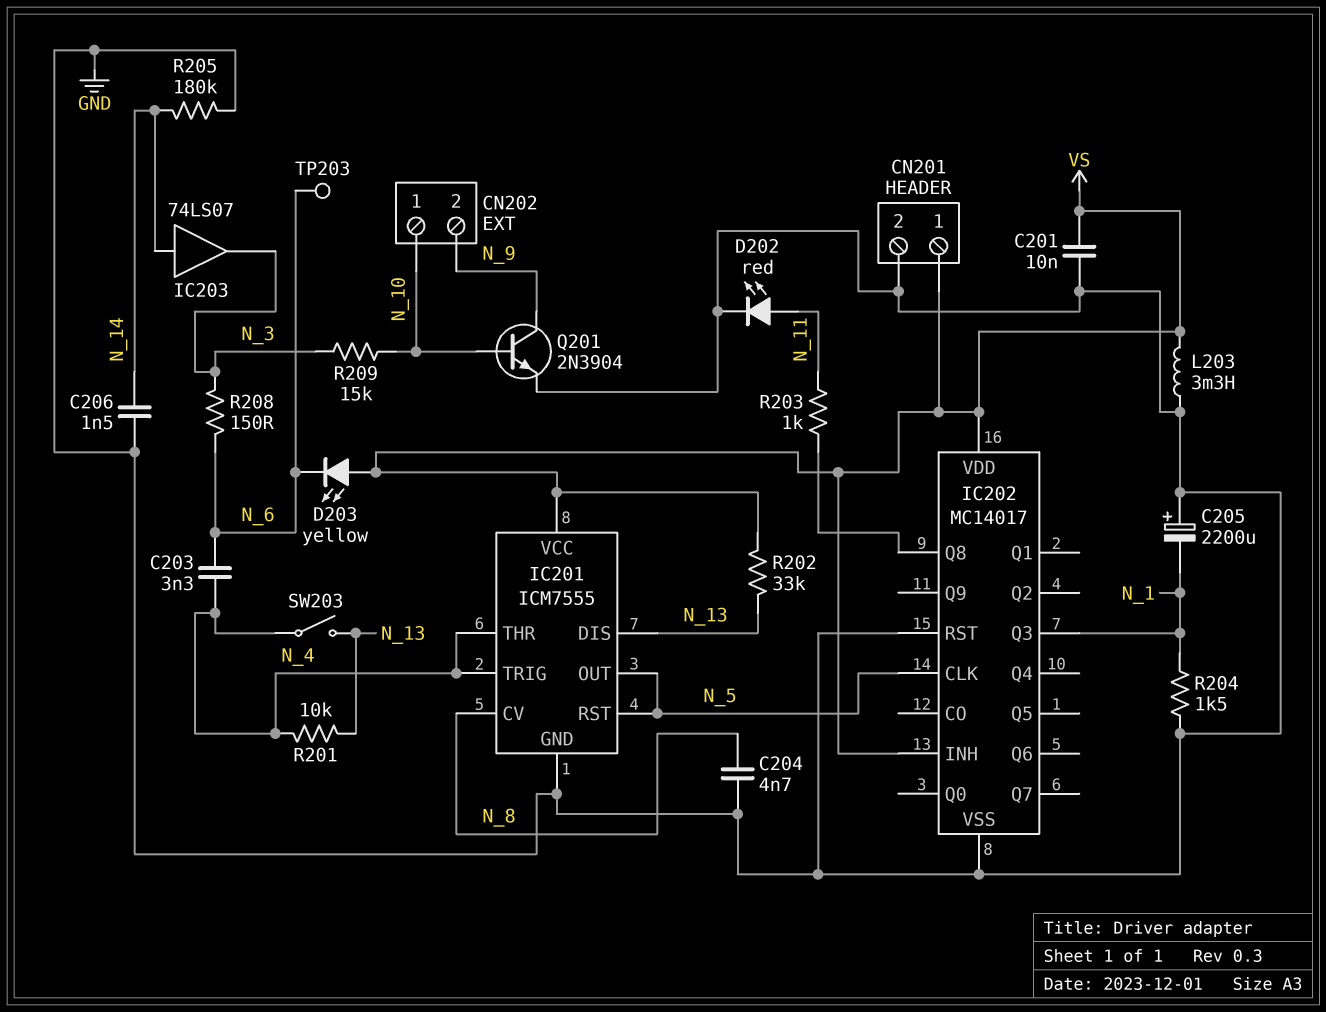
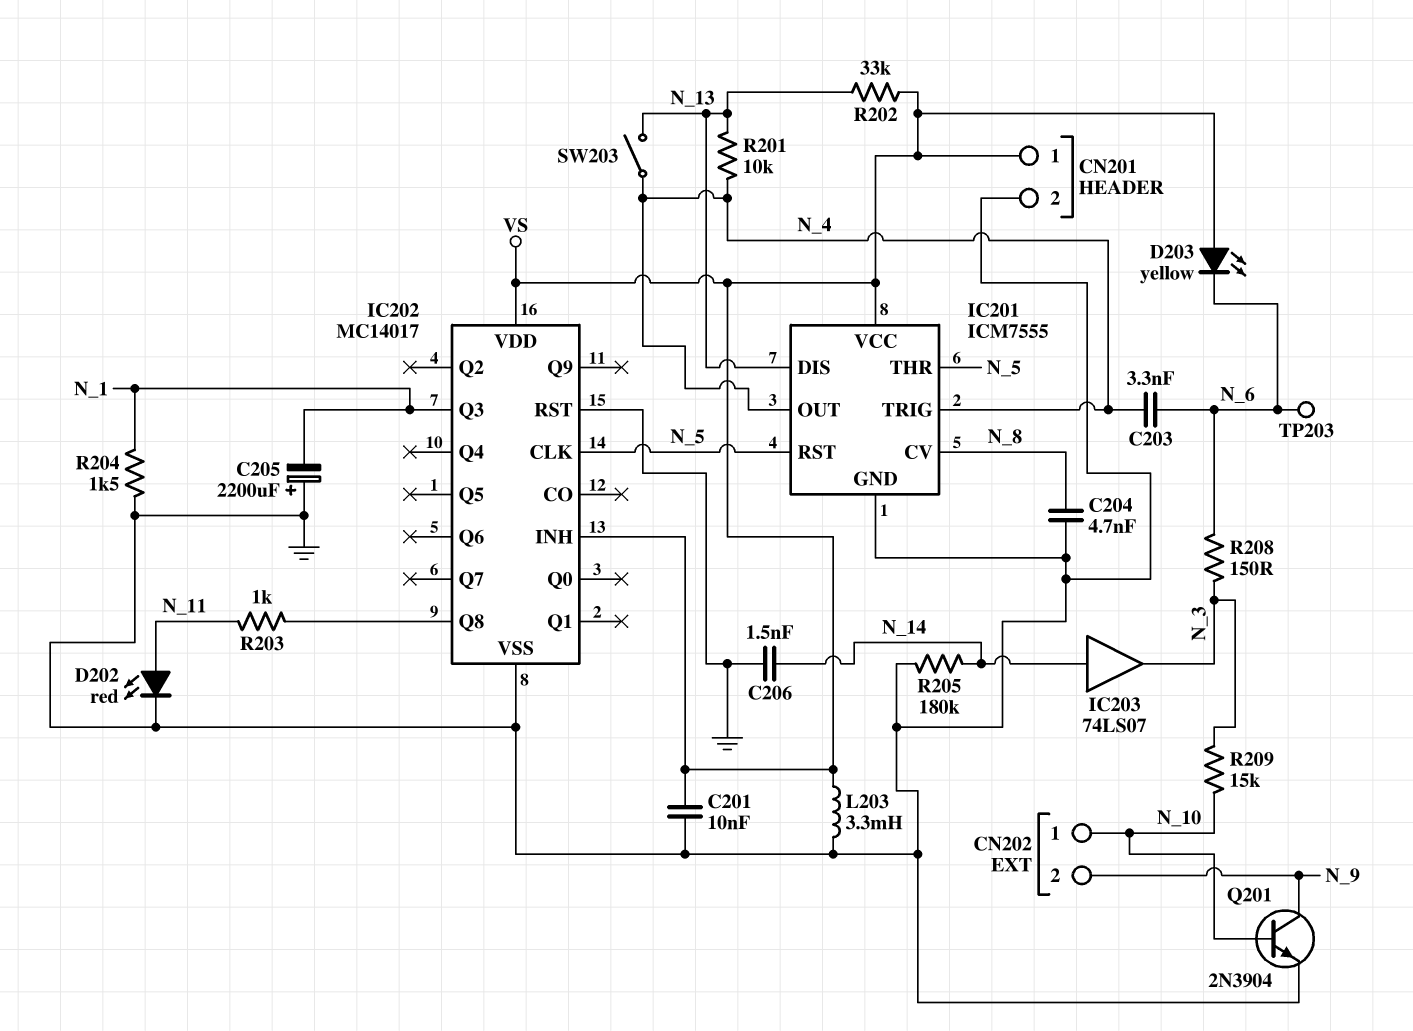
IC201 pin OUT: N_5 -> N_4
IC201 pin THR: N_4 -> N_5

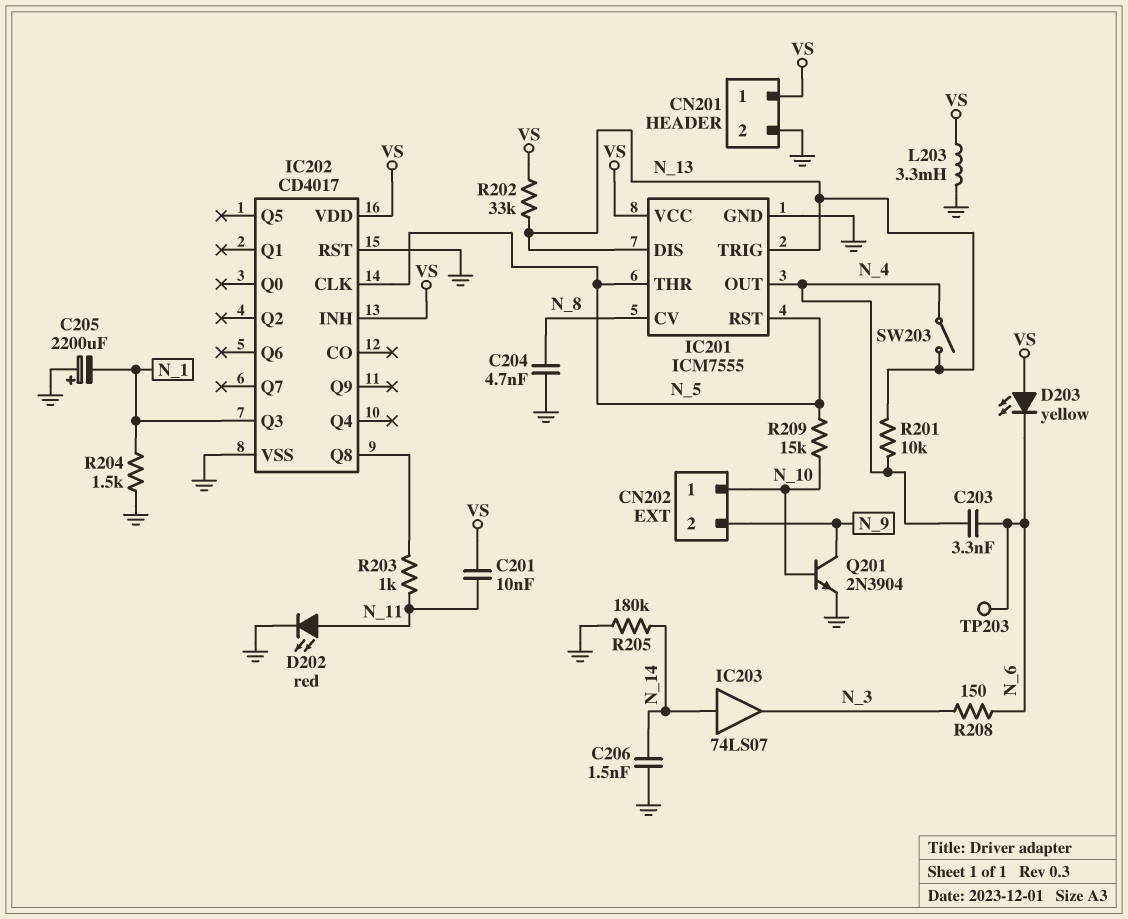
C201: 10nF (GND, VS) -> 10nF (N_11, VS)
IC201 pin TRIG: N_4 -> N_13
IC202: MC14017 -> CD4017
R209: 15k (N_3, N_10) -> 15k (N_5, N_10)

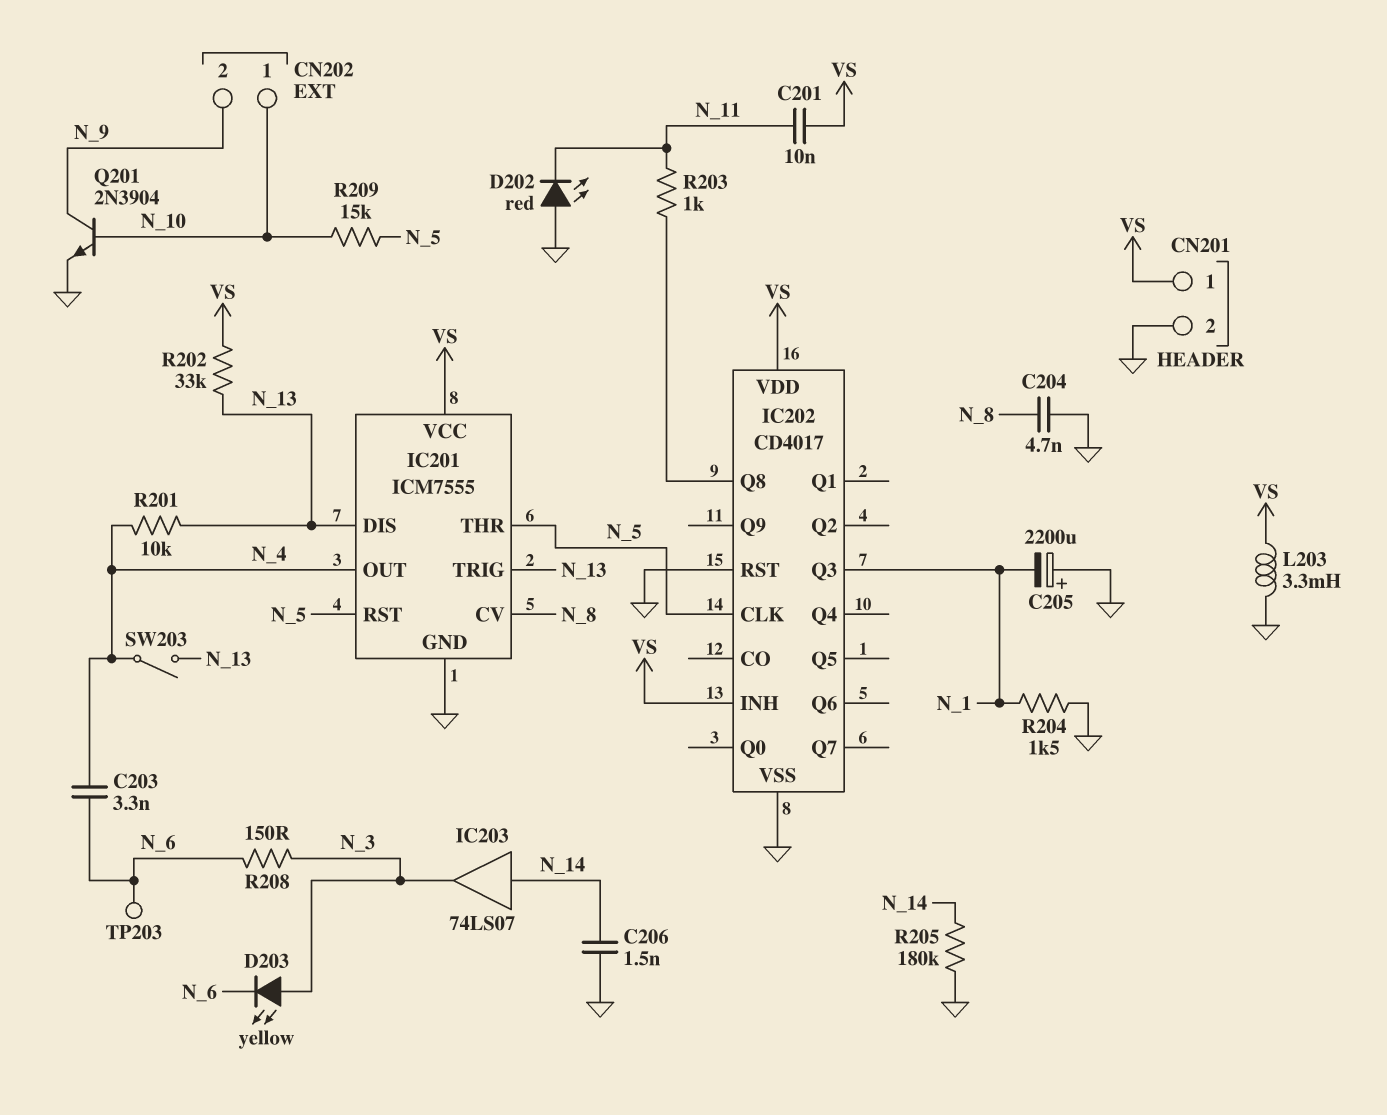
D202: LED red (A N_11, K GND) -> LED red (A GND, K N_11)
D203: LED yellow (A VS, K N_6) -> LED yellow (A N_3, K N_6)

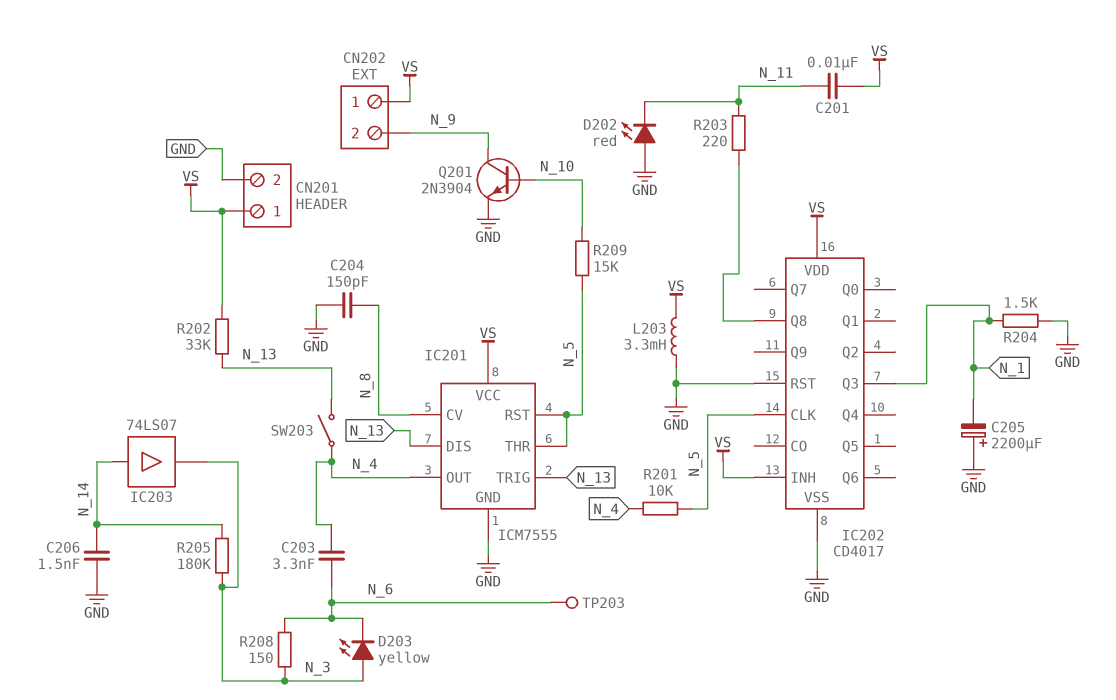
C204: 4.7nF (GND, N_8) -> 150pF (GND, N_8)
CN202 pin 1: N_10 -> VS
R201: 10k (N_4, N_13) -> 10k (N_4, N_5)
R203: 1k (IC202/Q8, N_11) -> 220 (IC202/Q8, N_11)
R205: 180k (GND, N_14) -> 180k (N_3, N_14)

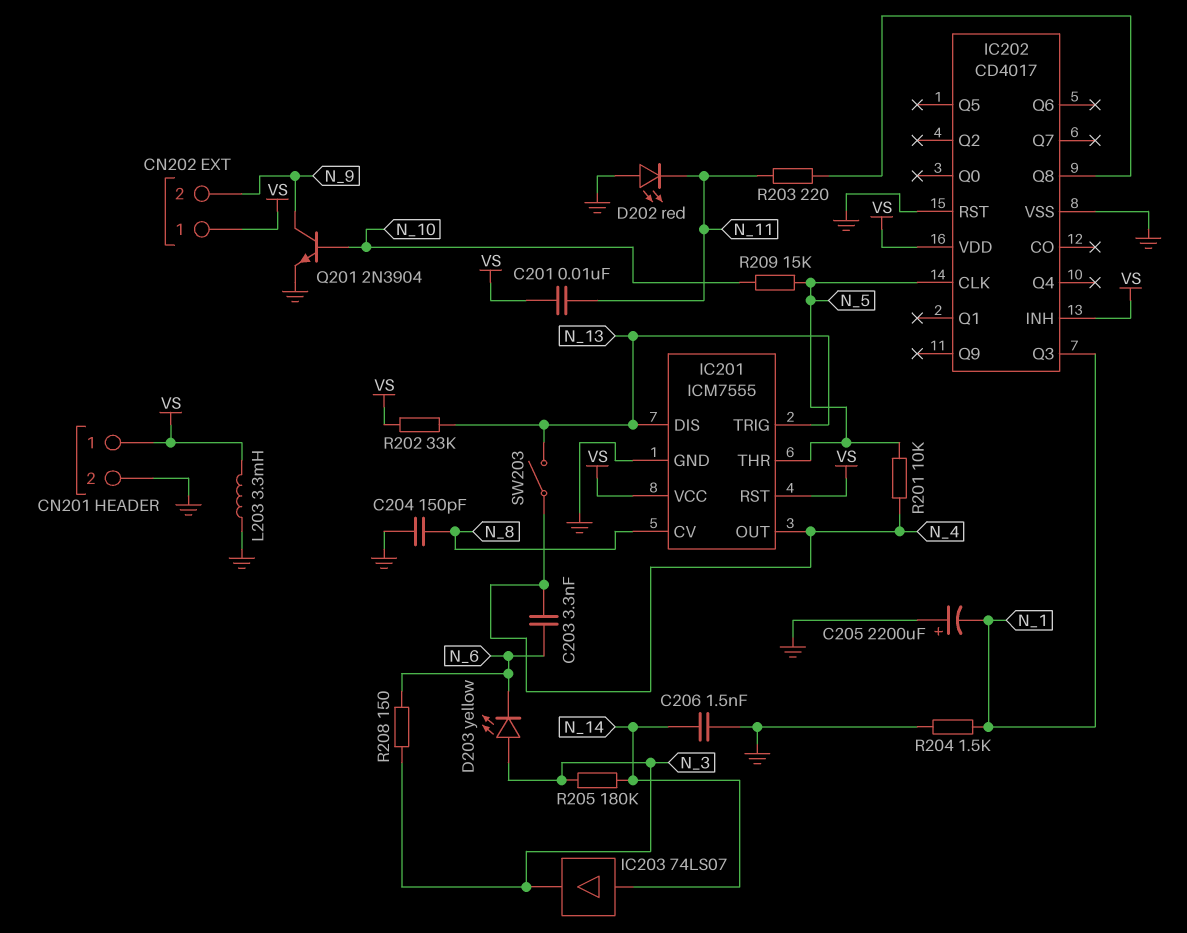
IC201 pin RST: N_5 -> VS
TP203: test point (N_6) -> none

